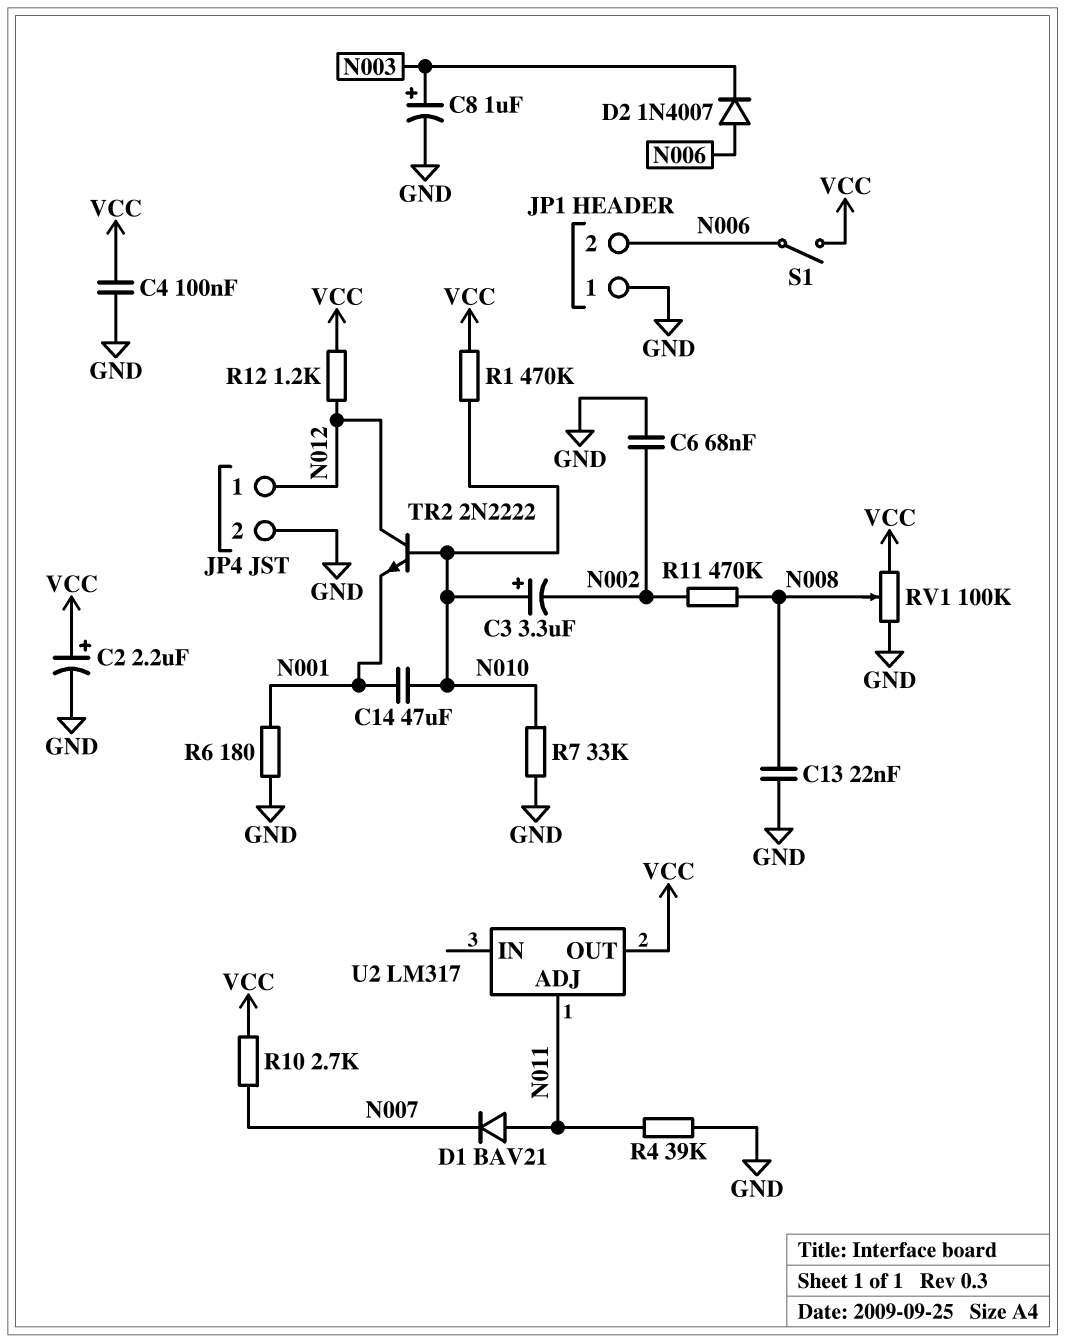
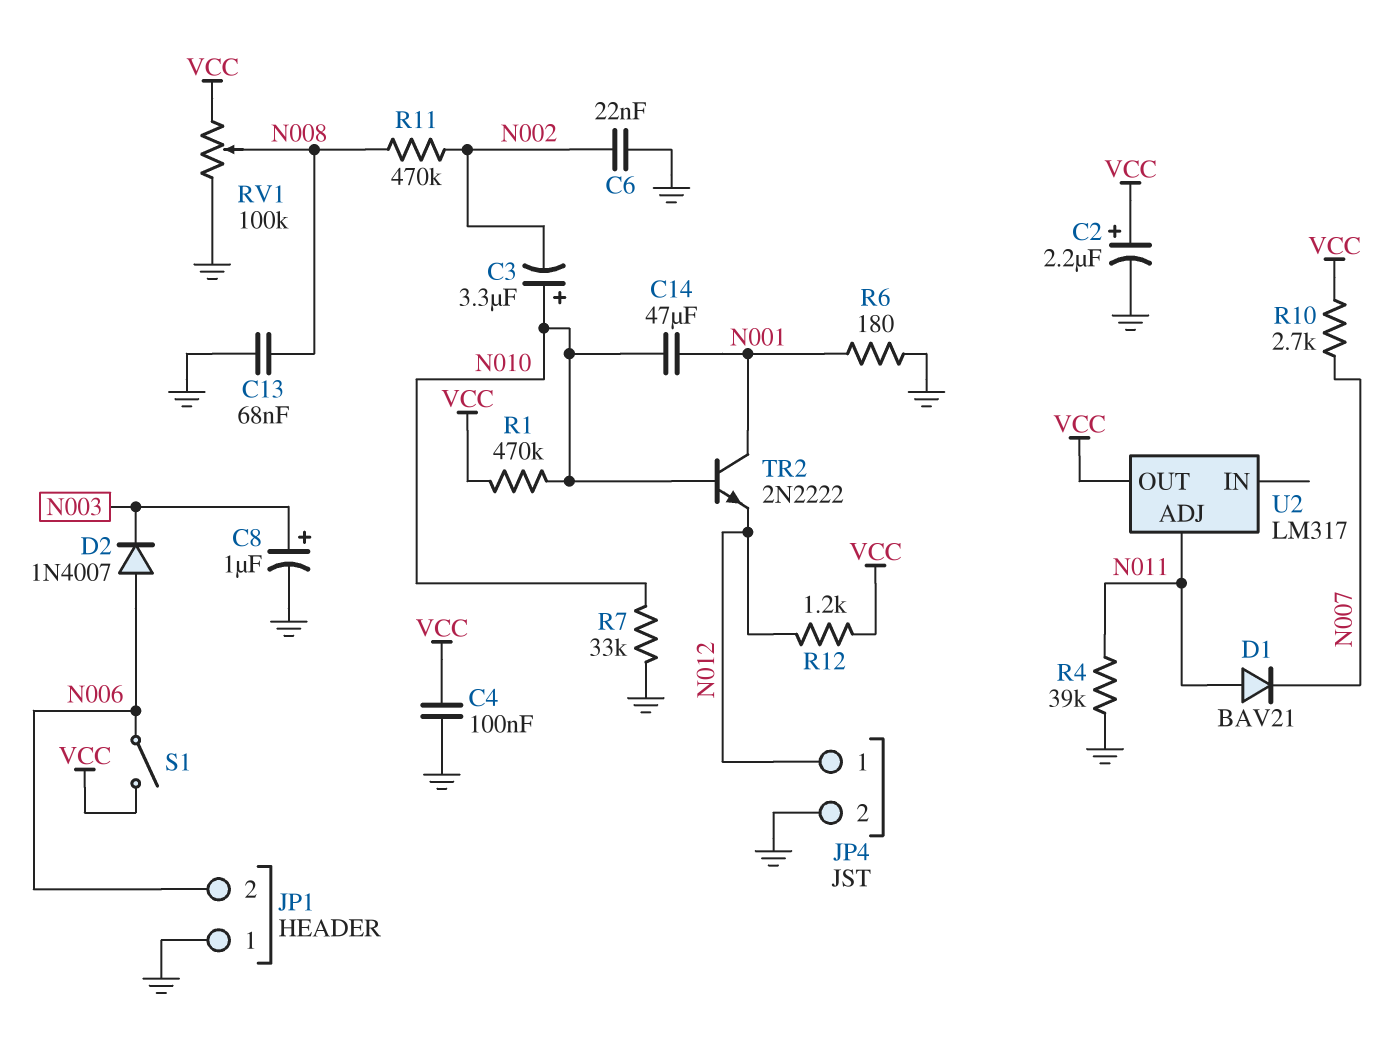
C6: 68nF (GND, N002) -> 22nF (GND, N002)
C13: 22nF (GND, N008) -> 68nF (GND, N008)
TR2: NPN 2N2222 (B N010, C N012, E N001) -> NPN 2N2222 (B N010, C N001, E N012)

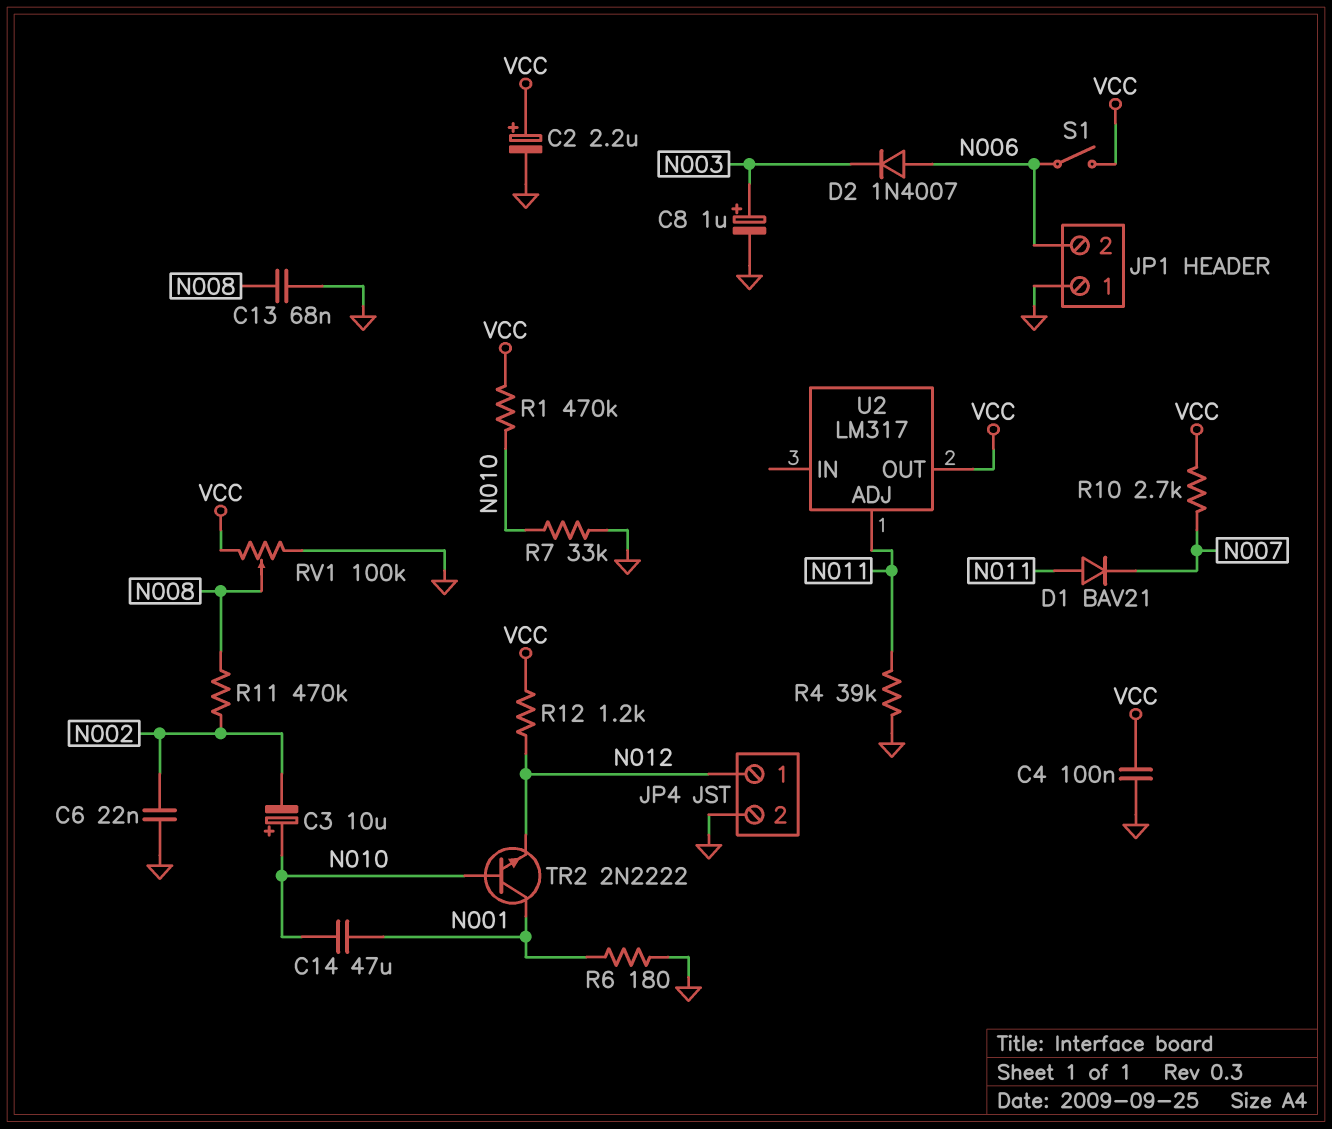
C3: 3.3uF (plus N010, minus N002) -> 10uF (plus N010, minus N002)

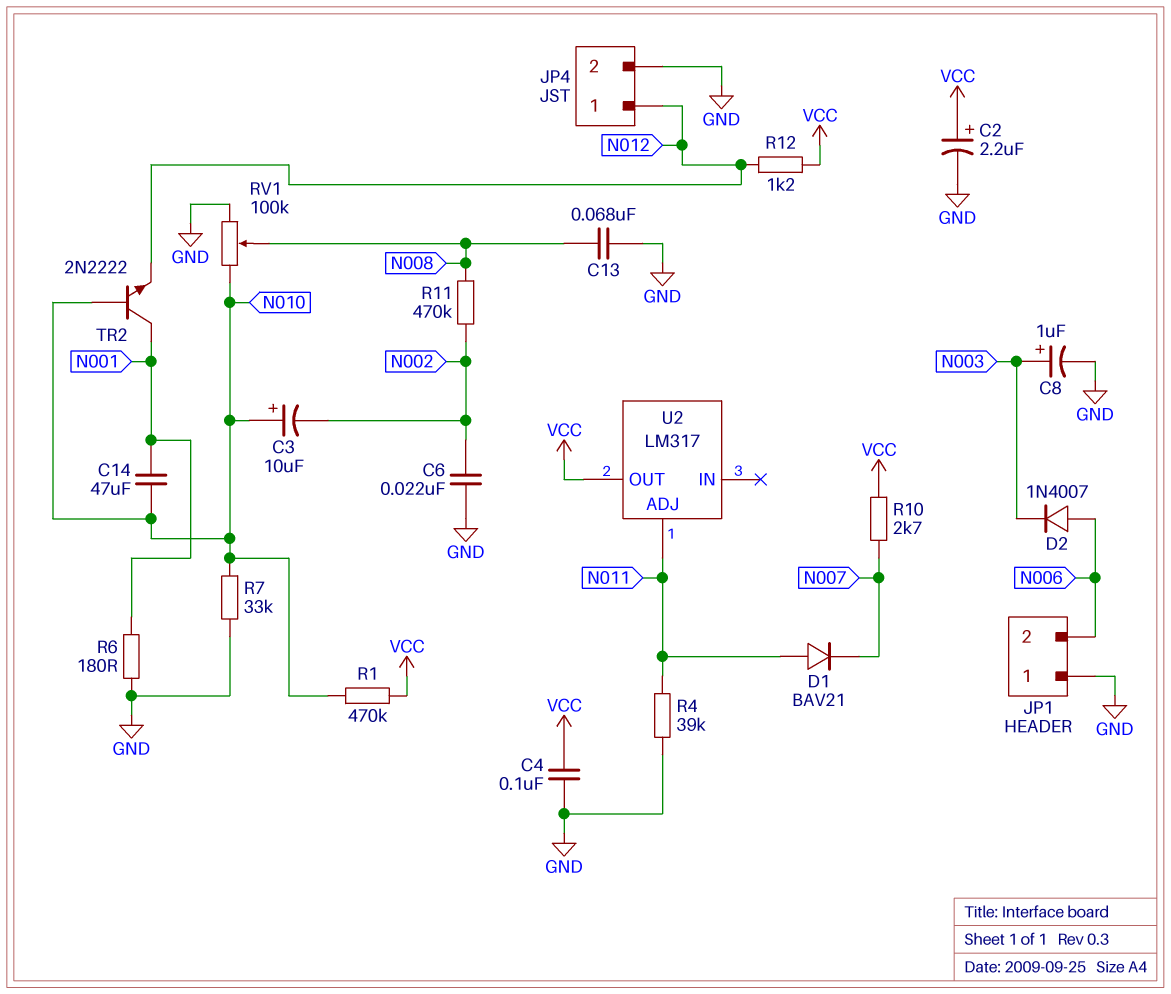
RV1: 100k (GND, VCC, wiper N008) -> 100k (GND, N010, wiper N008)
S1: switch (N006, VCC) -> none

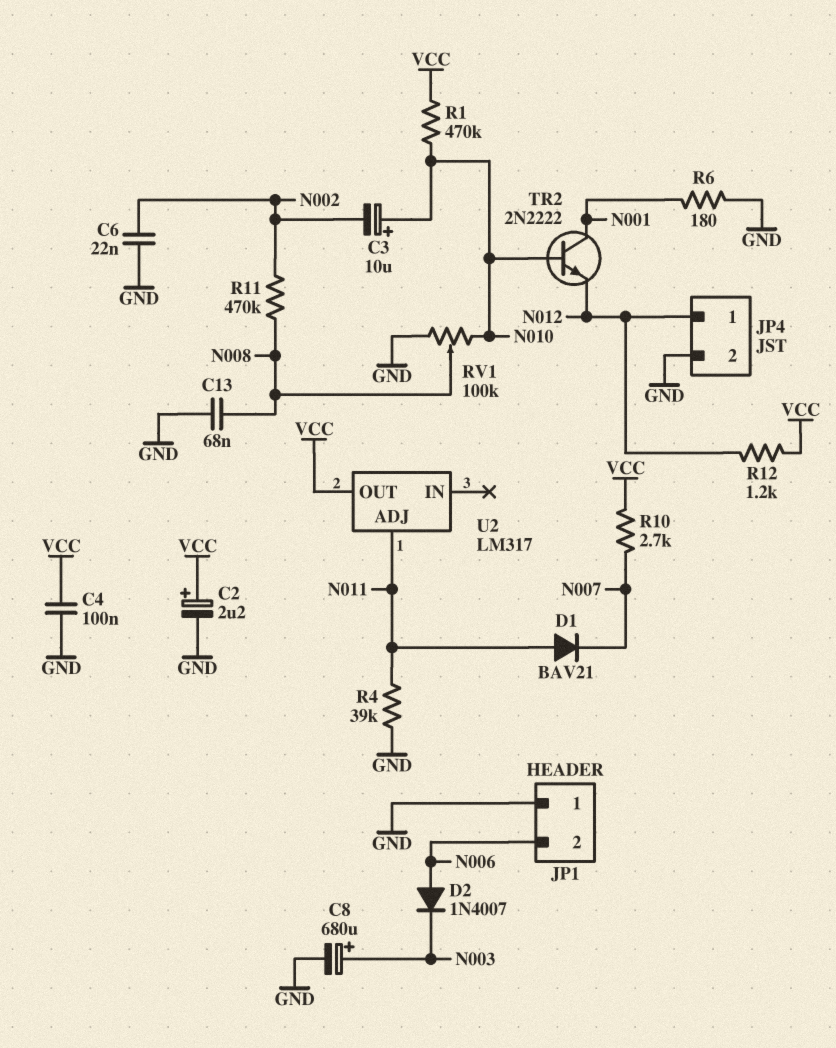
C8: 1uF (plus N003, minus GND) -> 680uF (plus N003, minus GND)
C14: 47uF (N001, N010) -> none
R7: 33k (GND, N010) -> none

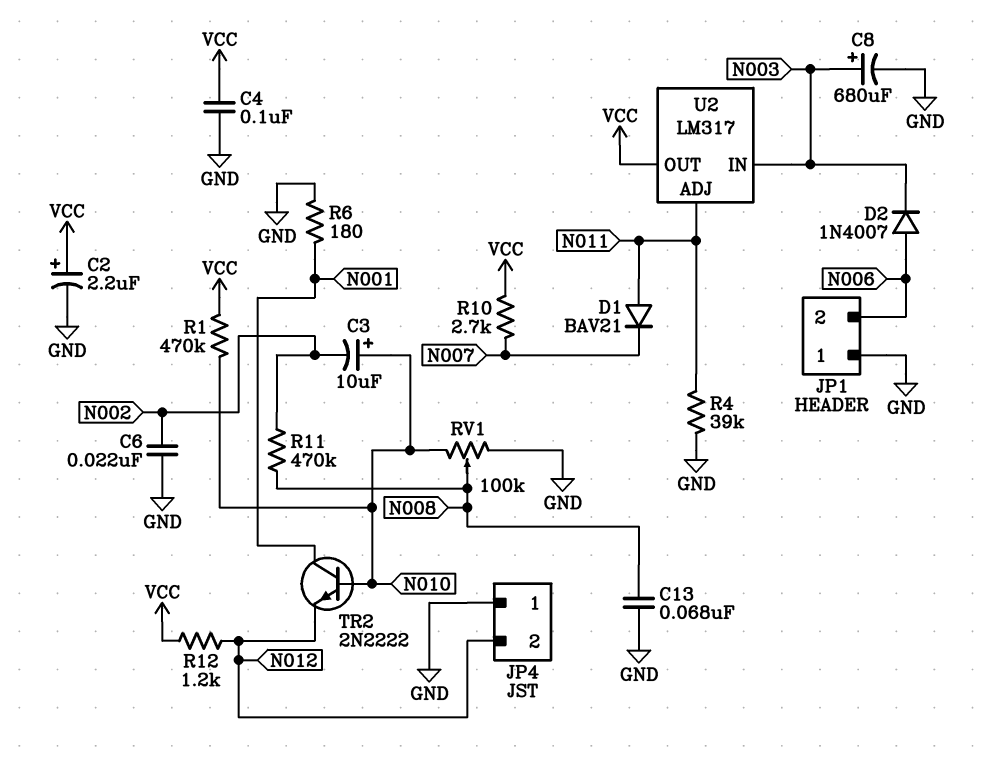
JP4 pin 1: N012 -> GND
JP4 pin 2: GND -> N012
U2 pin IN: none -> N003

